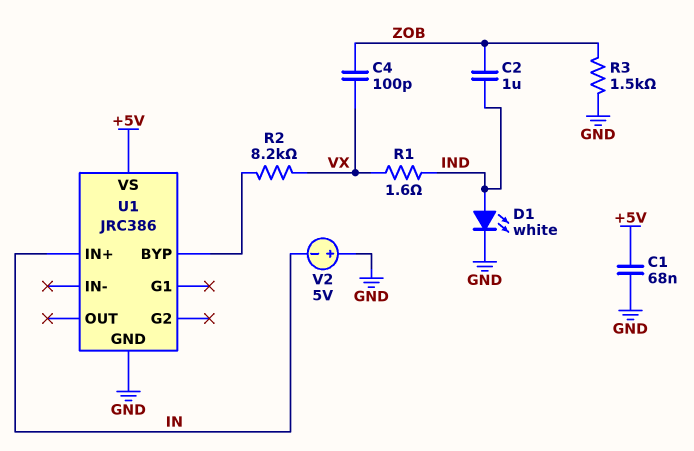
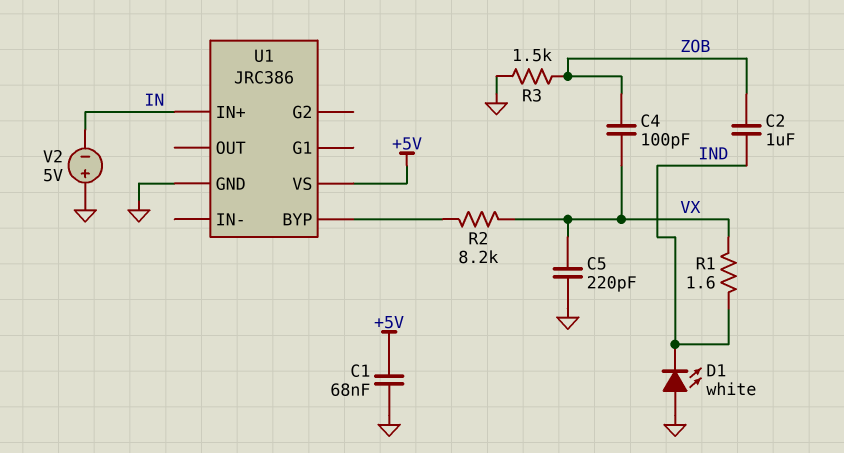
C5: none -> 220pF (GND, VX)
D1: LED white (A IND, K GND) -> LED white (A GND, K IND)

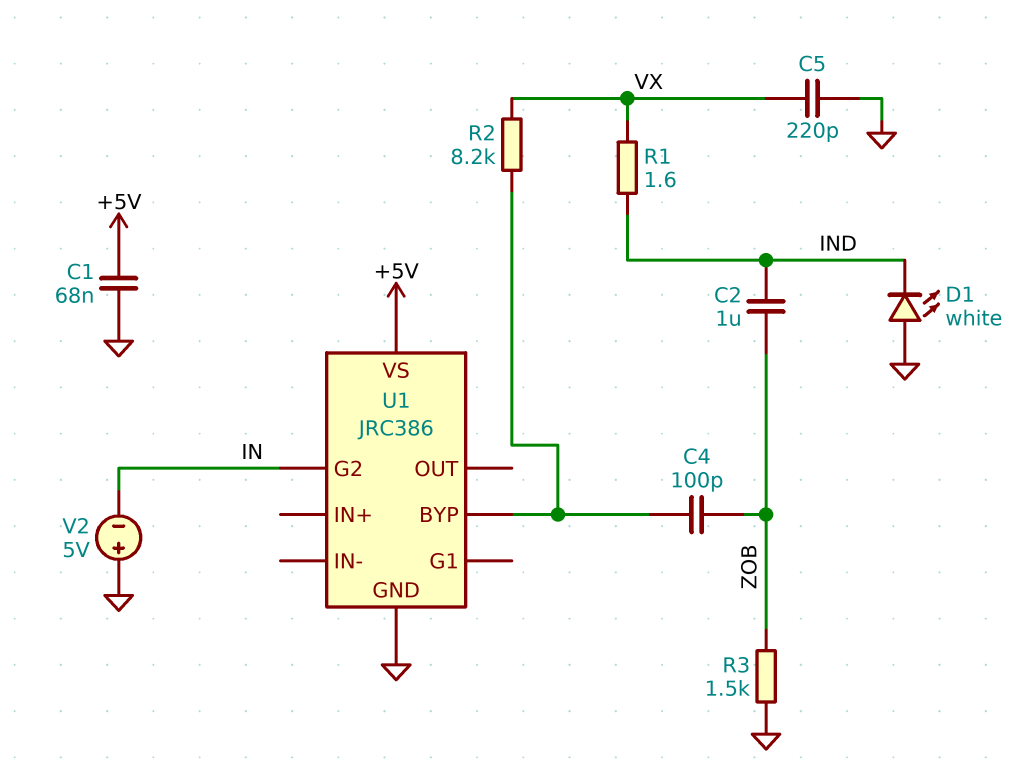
C4: 100pF (VX, ZOB) -> 100pF (U1/BYP, ZOB)
U1 pin G2: none -> IN
U1 pin IN+: IN -> none

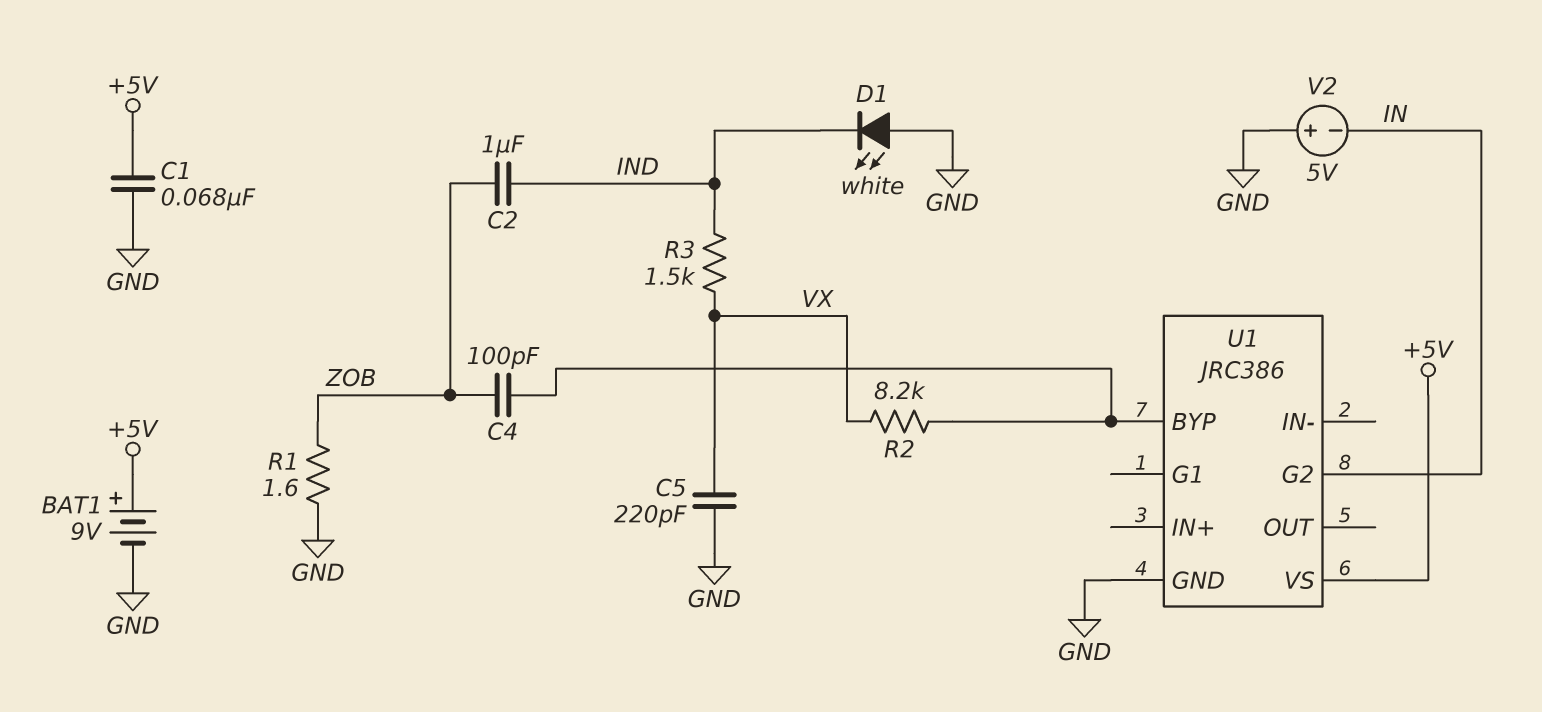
BAT1: none -> 9V (plus +5V, minus GND)
R1: 1.6 (IND, VX) -> 1.6 (GND, ZOB)
R3: 1.5k (GND, ZOB) -> 1.5k (IND, VX)

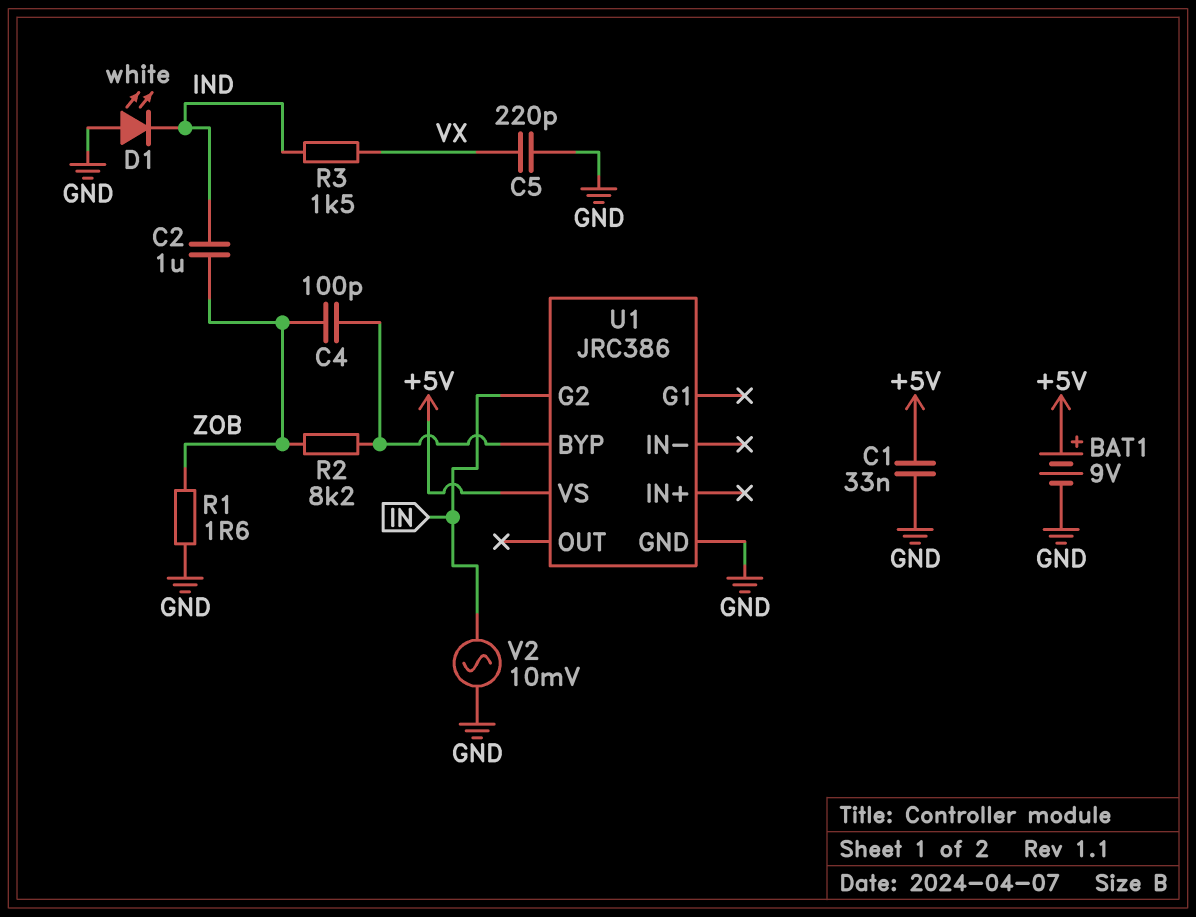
C1: 68nF (+5V, GND) -> 33nF (+5V, GND)
R2: 8.2k (U1/BYP, VX) -> 8.2k (U1/BYP, ZOB)
V2: 5V (plus GND, minus IN) -> AC 10mV (GND, IN)

